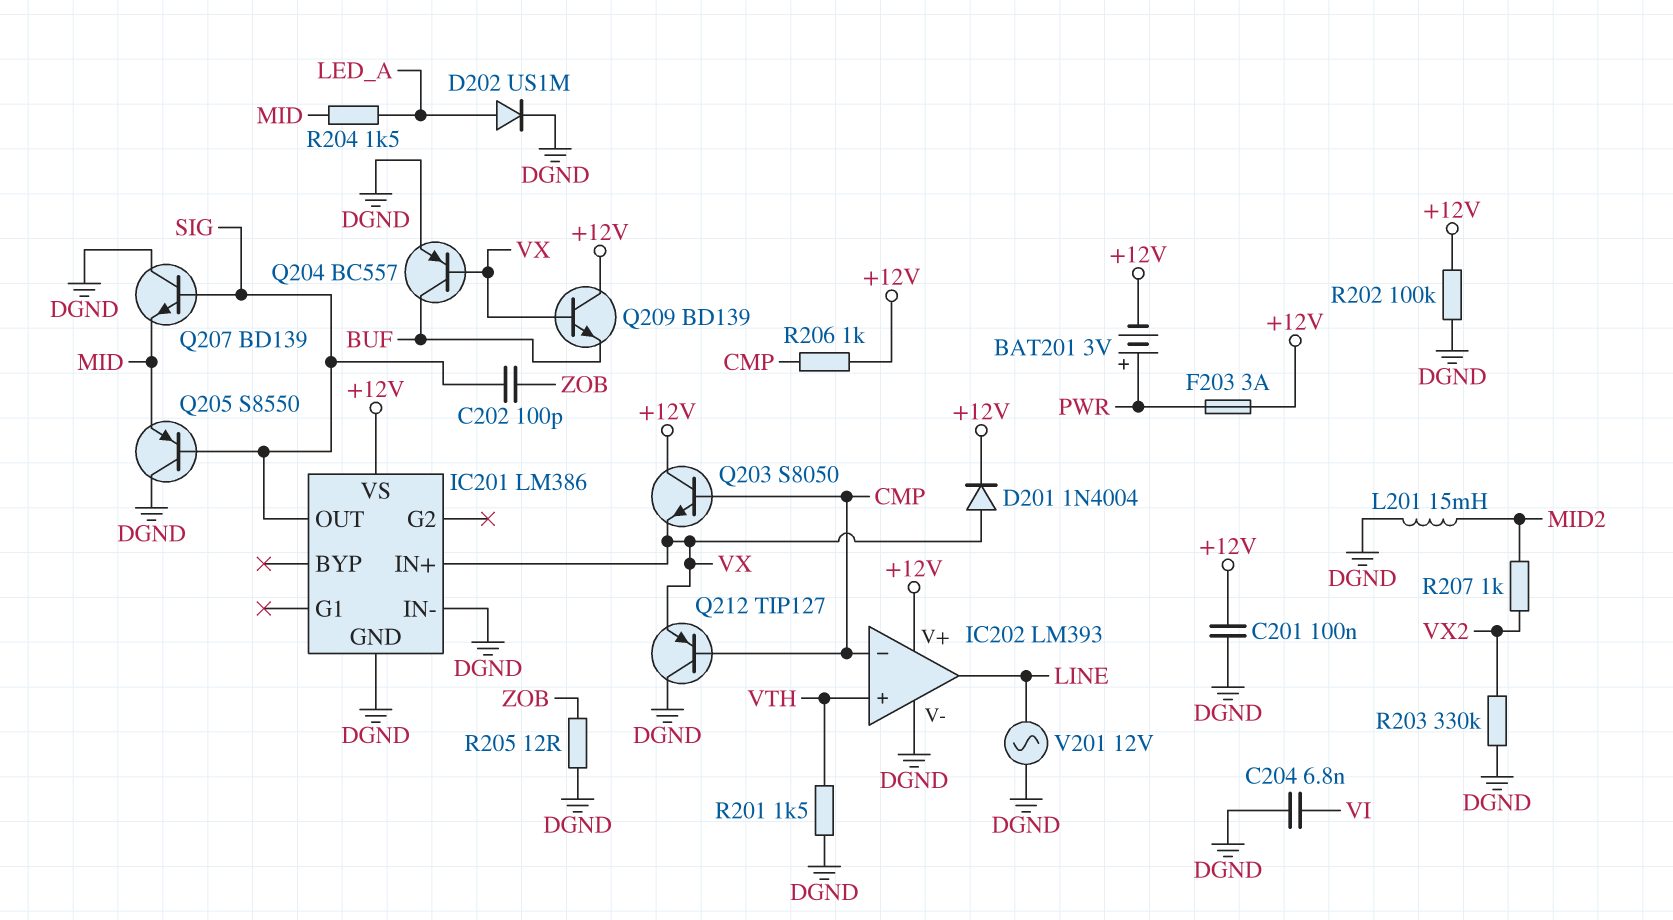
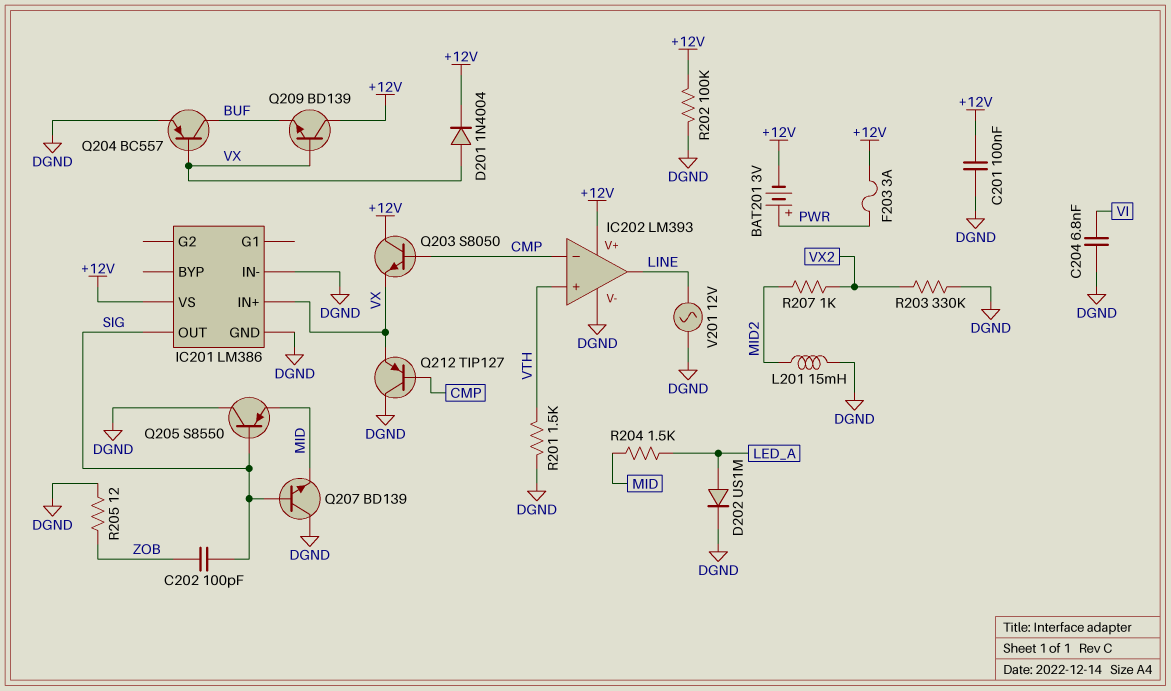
R206: 1k (+12V, CMP) -> none

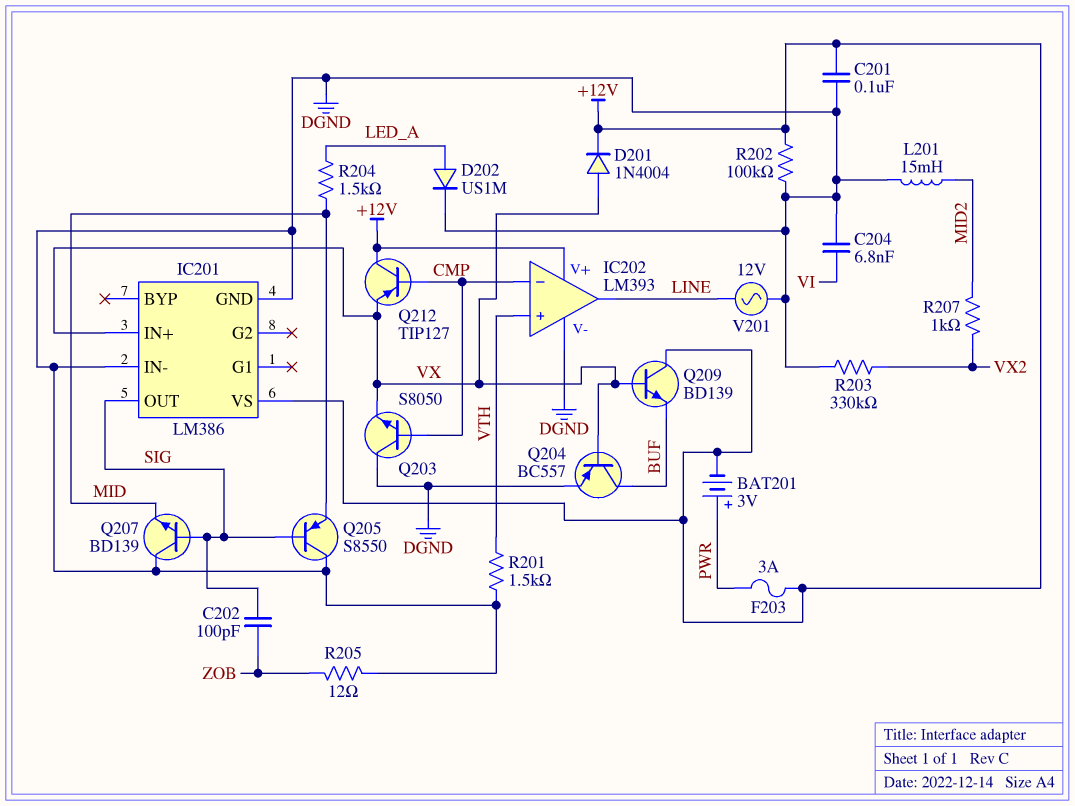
Q203: NPN S8050 (B CMP, C +12V, E VX) -> NPN S8050 (B CMP, C DGND, E VX)
Q212: PNP TIP127 (B CMP, C DGND, E VX) -> PNP TIP127 (B CMP, C +12V, E VX)

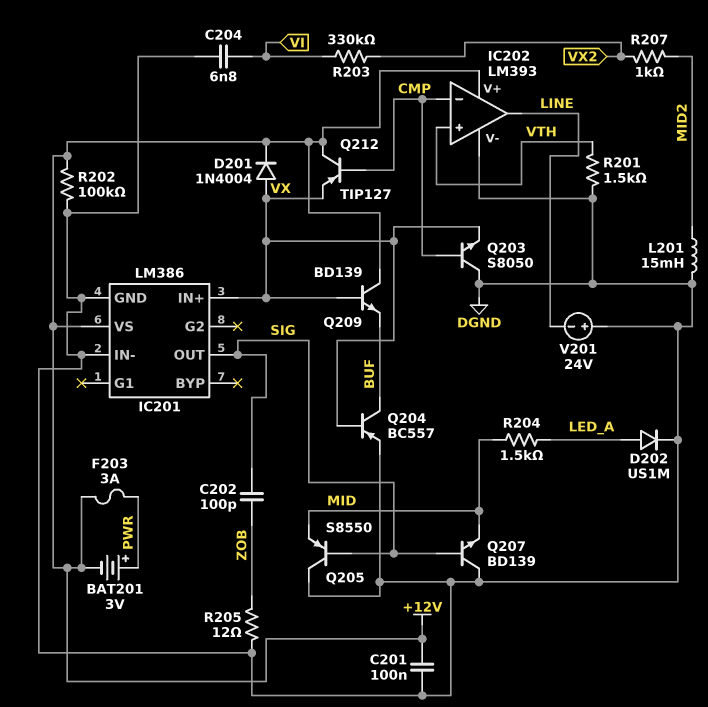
R203: 330k (DGND, VX2) -> 330k (VI, VX2)
V201: AC 12V (DGND, LINE) -> 24V (plus DGND, minus LINE)

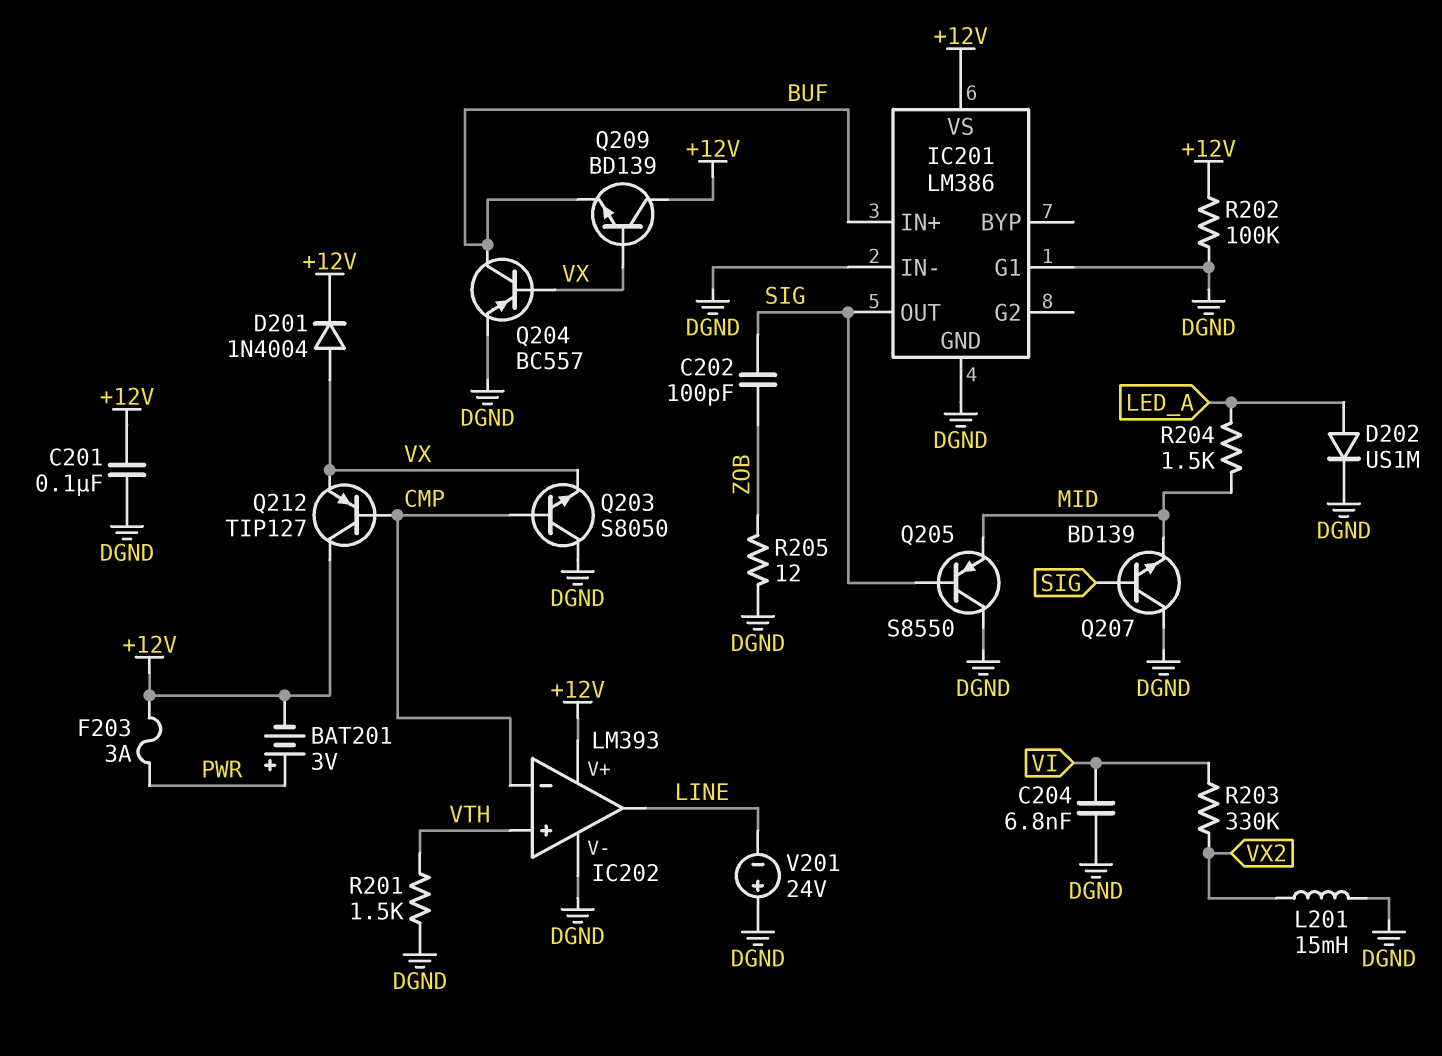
IC201 pin G1: none -> DGND
IC201 pin IN+: VX -> BUF
L201: 15mH (DGND, MID2) -> 15mH (DGND, VX2)
R207: 1k (MID2, VX2) -> none

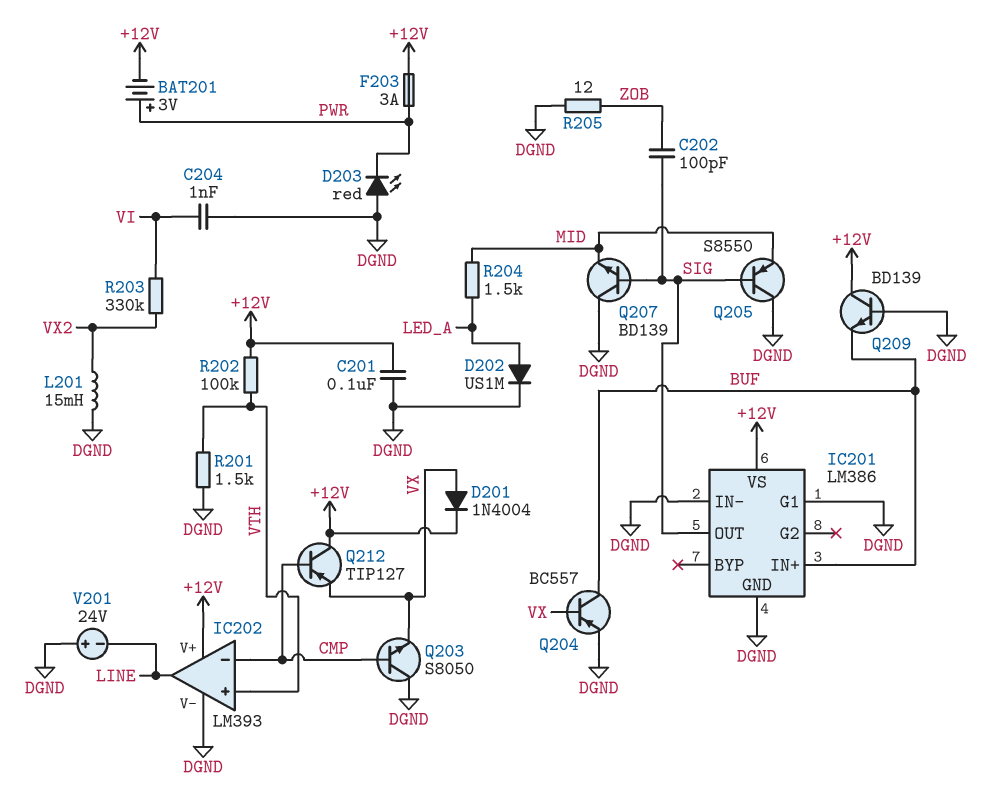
C204: 6.8nF (DGND, VI) -> 1nF (DGND, VI)
D203: none -> LED red (A DGND, K PWR)
Q209: NPN BD139 (B VX, C +12V, E BUF) -> NPN BD139 (B DGND, C +12V, E BUF)
R202: 100k (+12V, DGND) -> 100k (+12V, VTH)

